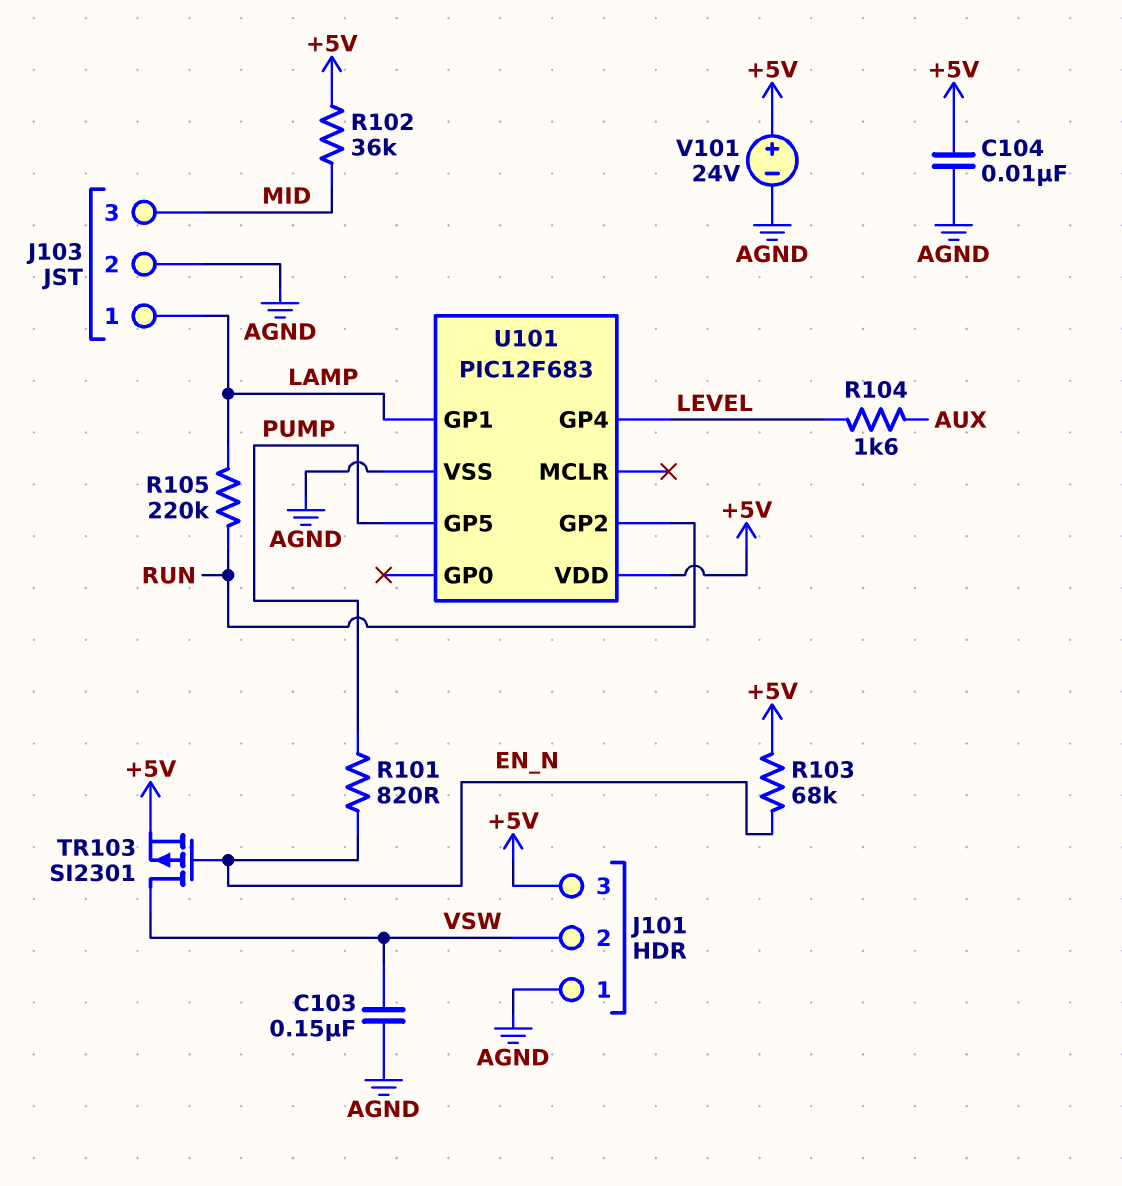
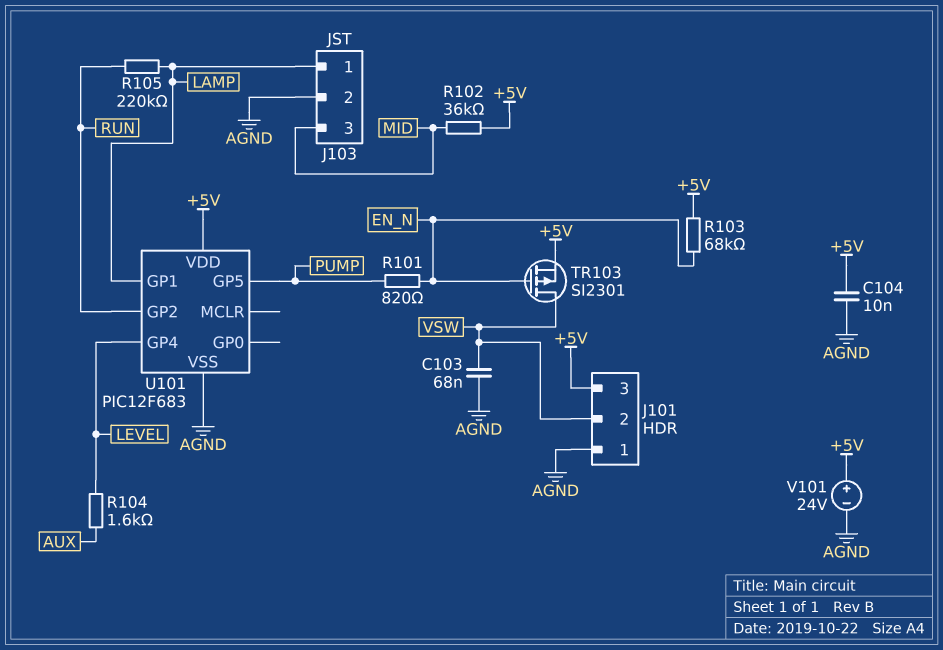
C103: 150nF (AGND, VSW) -> 68nF (AGND, VSW)

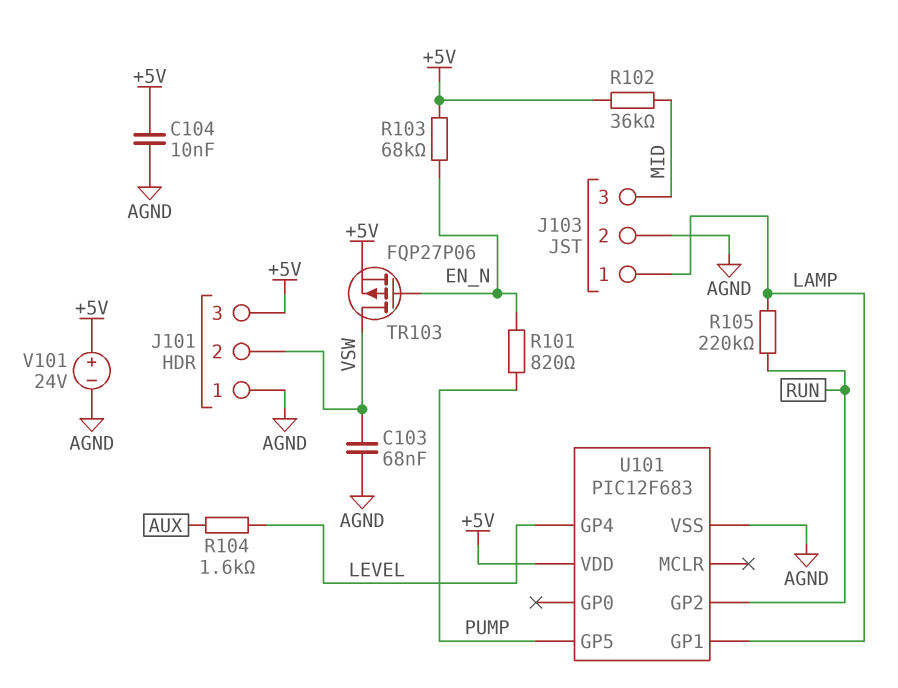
TR103: PMOS SI2301 (G EN_N, D VSW, S +5V) -> PMOS FQP27P06 (G EN_N, D VSW, S +5V)

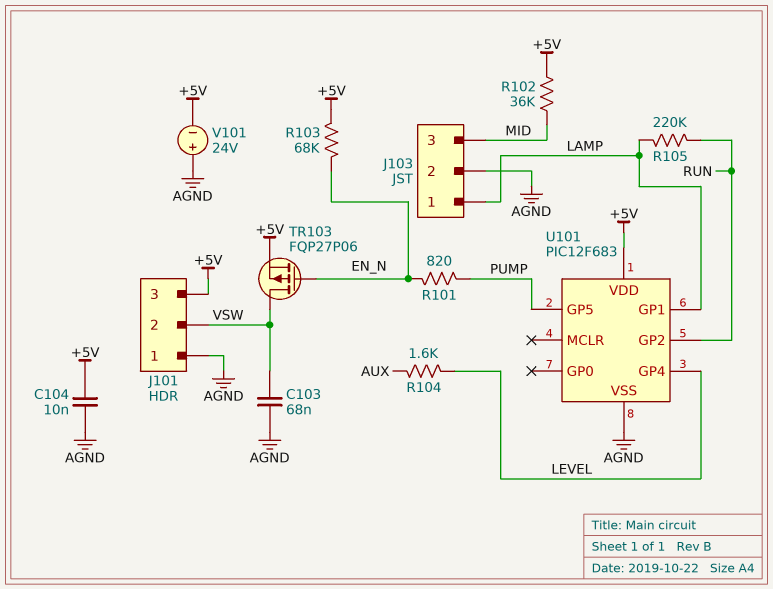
V101: 24V (plus +5V, minus AGND) -> 24V (plus AGND, minus +5V)

